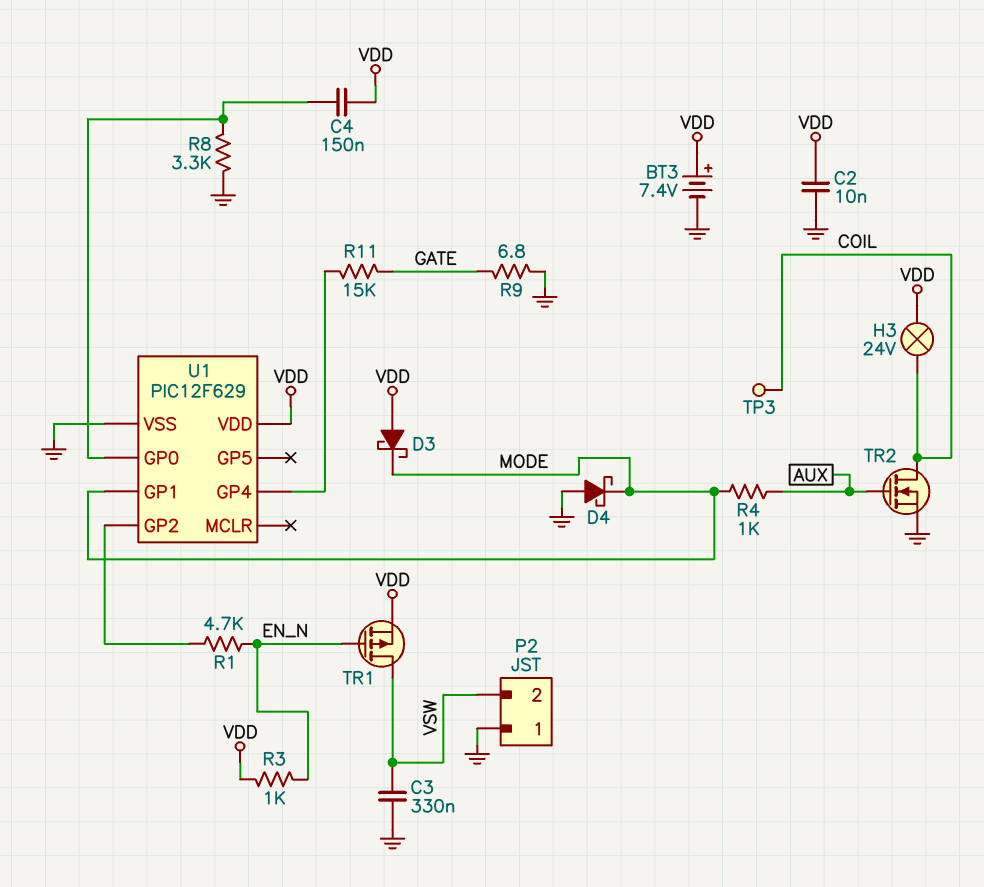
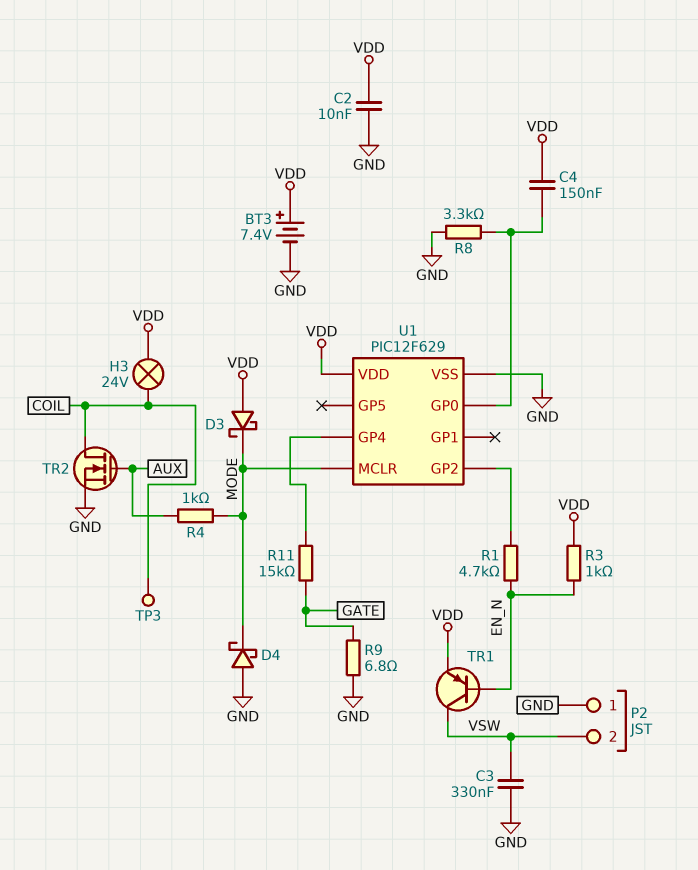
TR1: PMOS (G EN_N, D VSW, S VDD) -> PNP (B EN_N, C VSW, E VDD)
U1 pin GP1: MODE -> none
U1 pin MCLR: none -> MODE

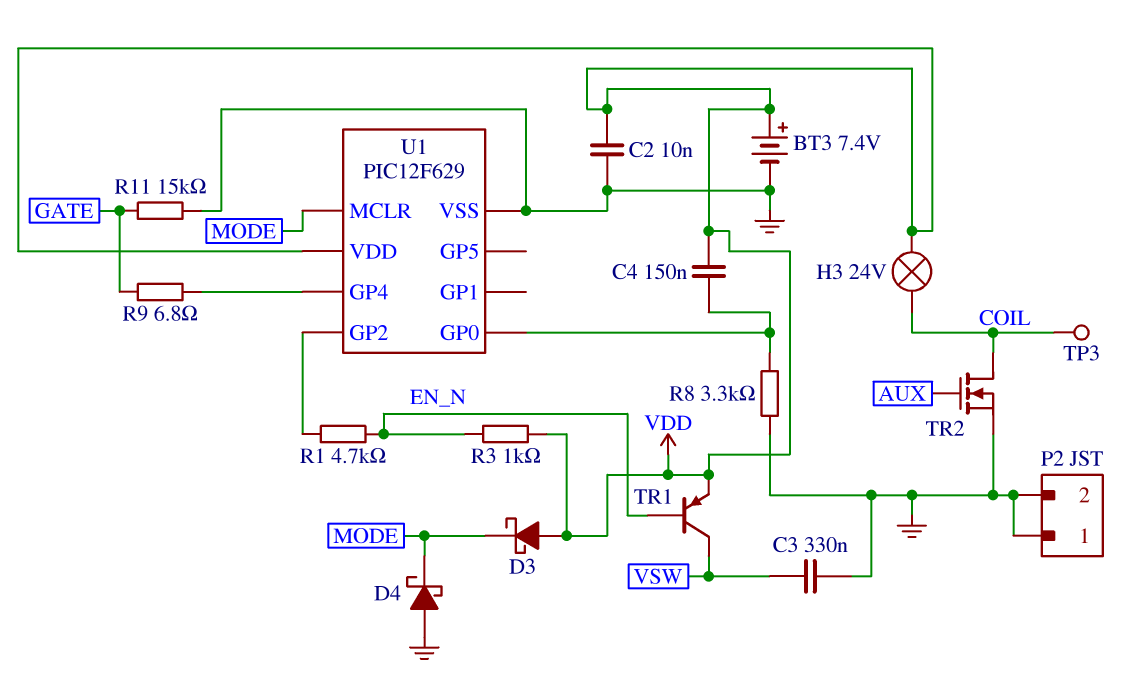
P2 pin 2: VSW -> GND
R4: 1k (AUX, MODE) -> none
R9: 6.8 (GATE, GND) -> 6.8 (GATE, U1/GP4)
R11: 15k (GATE, U1/GP4) -> 15k (GATE, GND)

